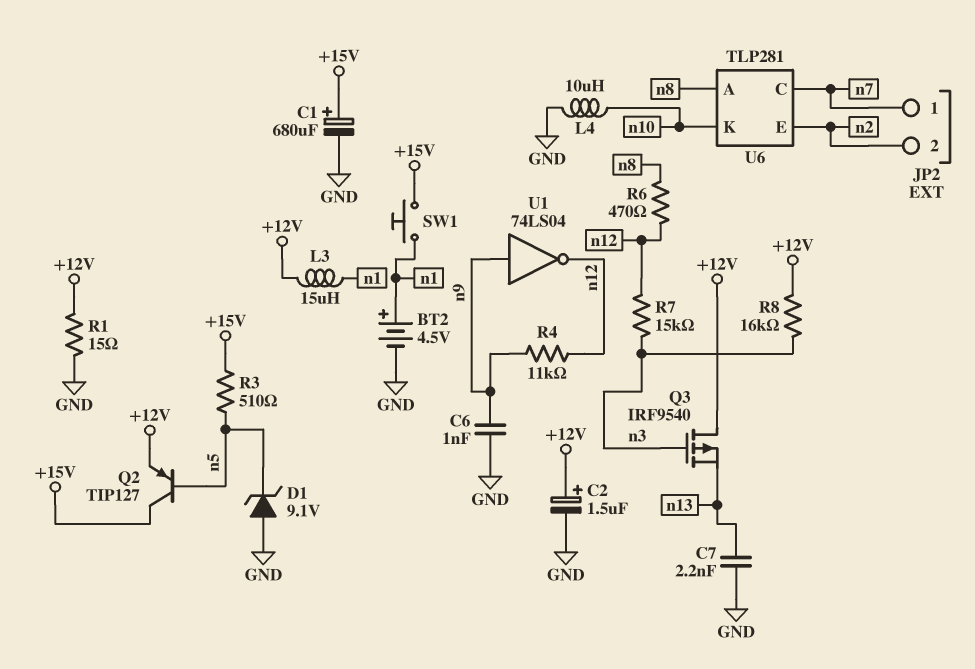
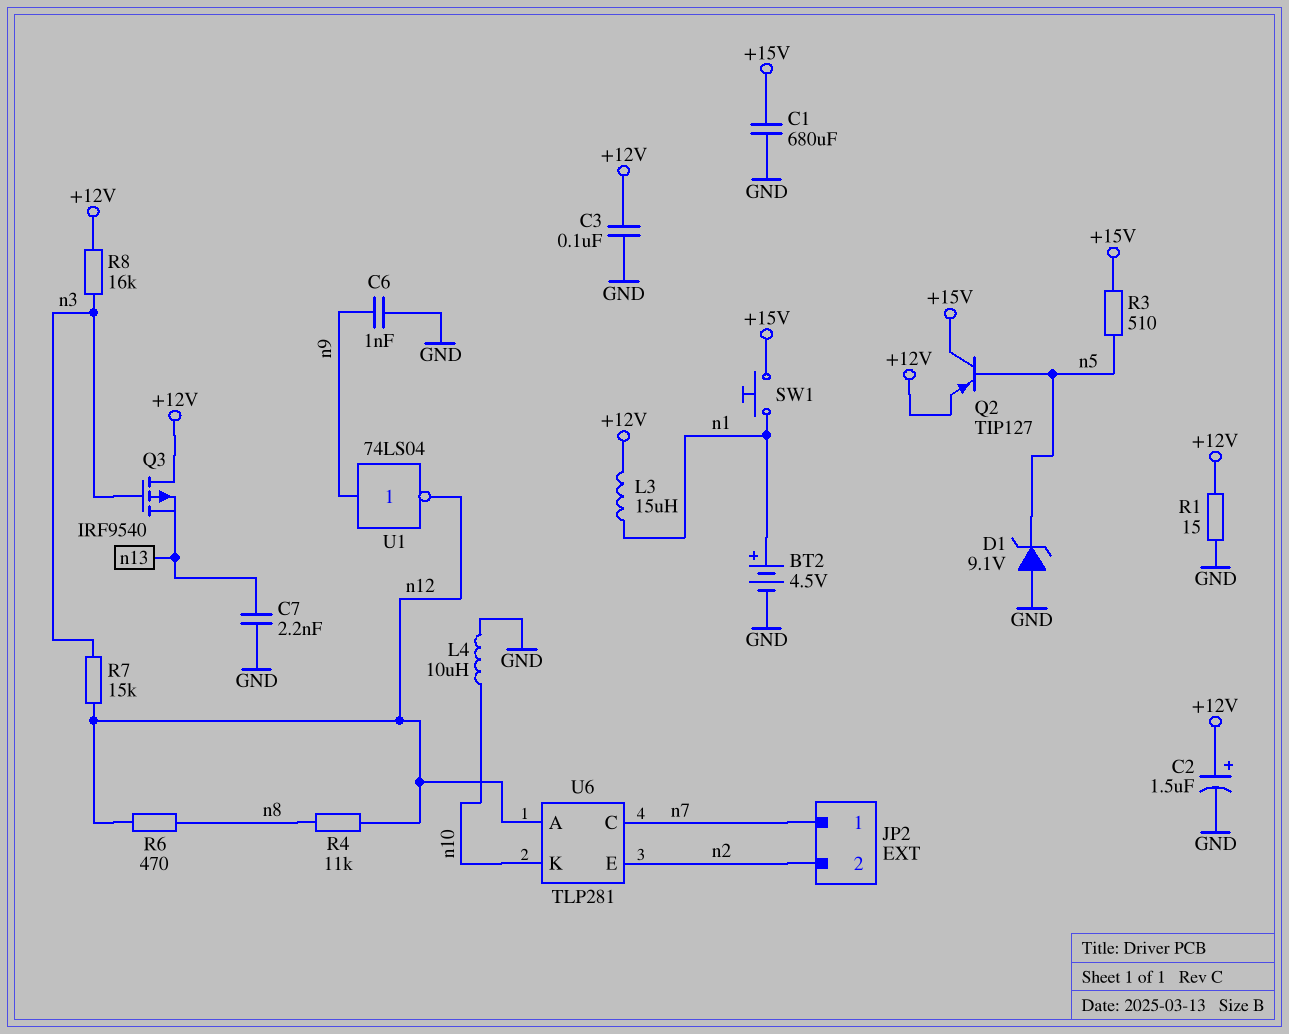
C1: 680uF (plus +15V, minus GND) -> 680uF (+15V, GND)
C3: none -> 100nF (+12V, GND)
R4: 11k (n9, n12) -> 11k (n8, n12)
U6 pin A: n8 -> n12

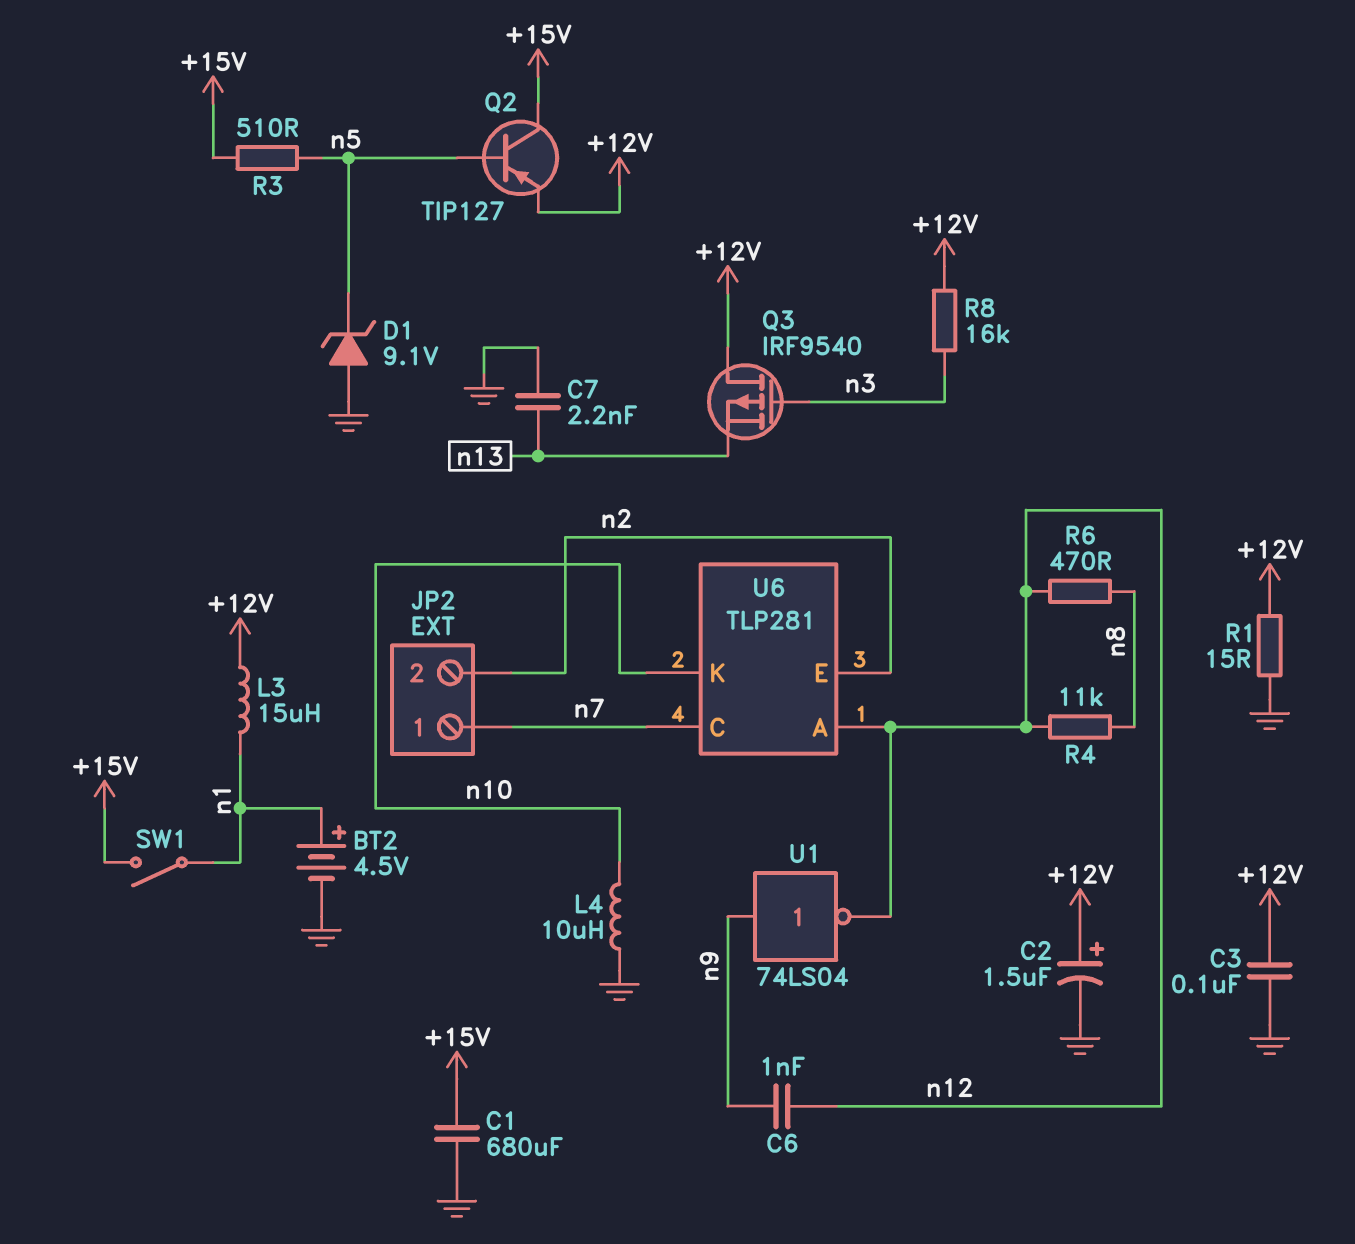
C6: 1nF (GND, n9) -> 1nF (n9, n12)
R7: 15k (n3, n12) -> none
SW1: button (+15V, n1) -> switch (+15V, n1)

